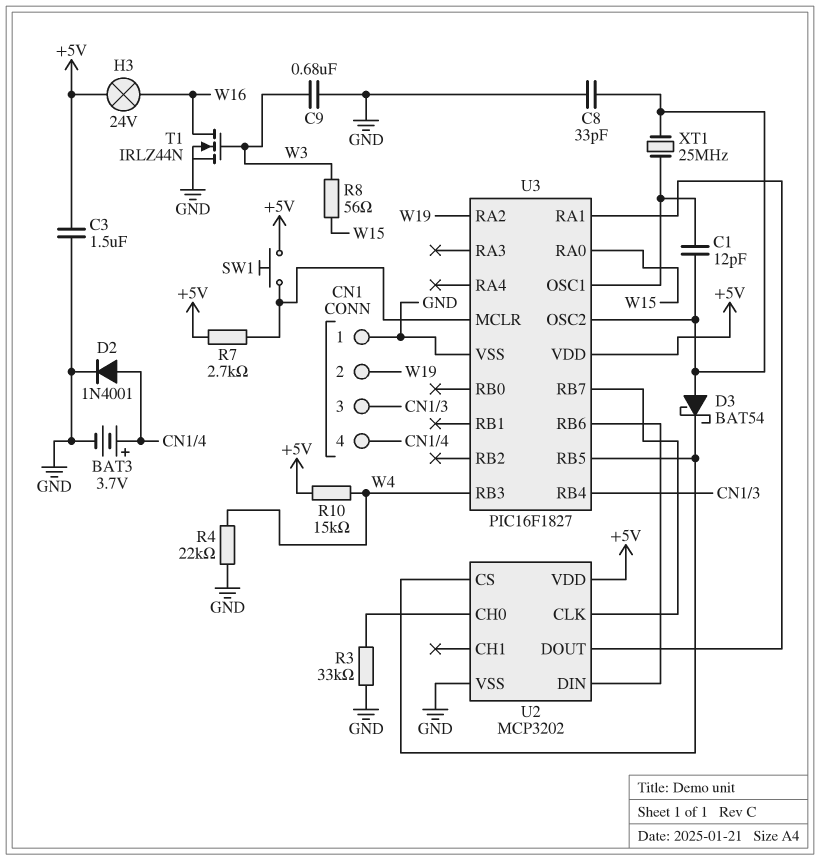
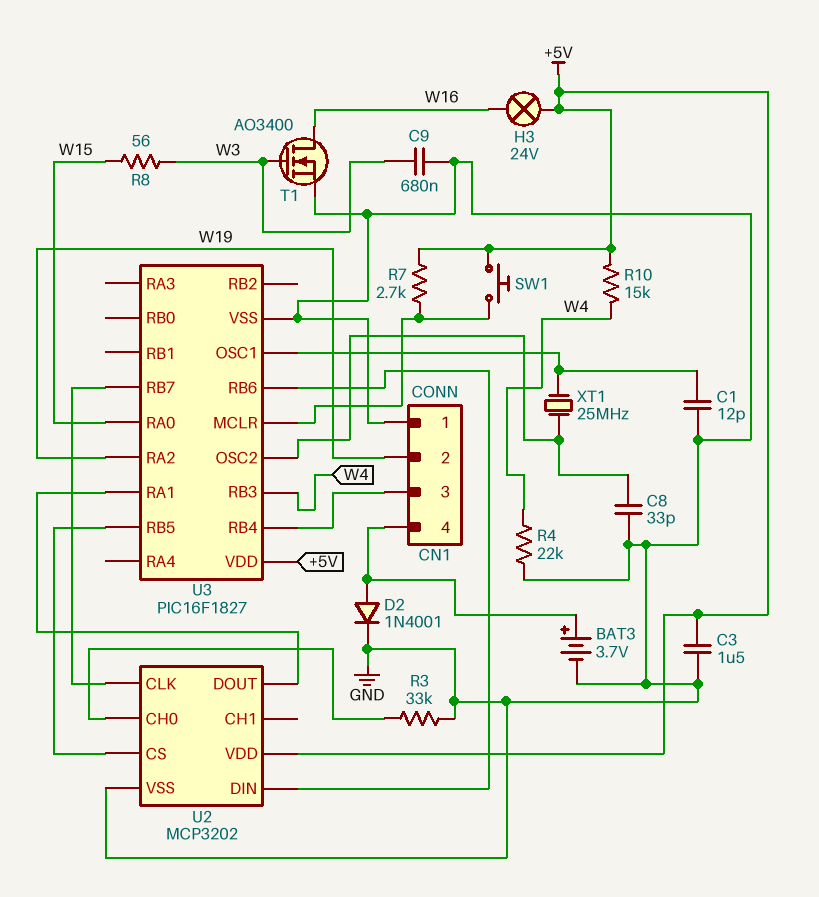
C1: 12pF (U3/OSC1, U3/OSC2) -> 12pF (GND, U3/OSC1)
D3: schottky BAT54 (A U3/OSC2, K U2/CS) -> none
T1: NMOS IRLZ44N (G W3, D W16, S GND) -> NMOS AO3400 (G W3, D W16, S GND)

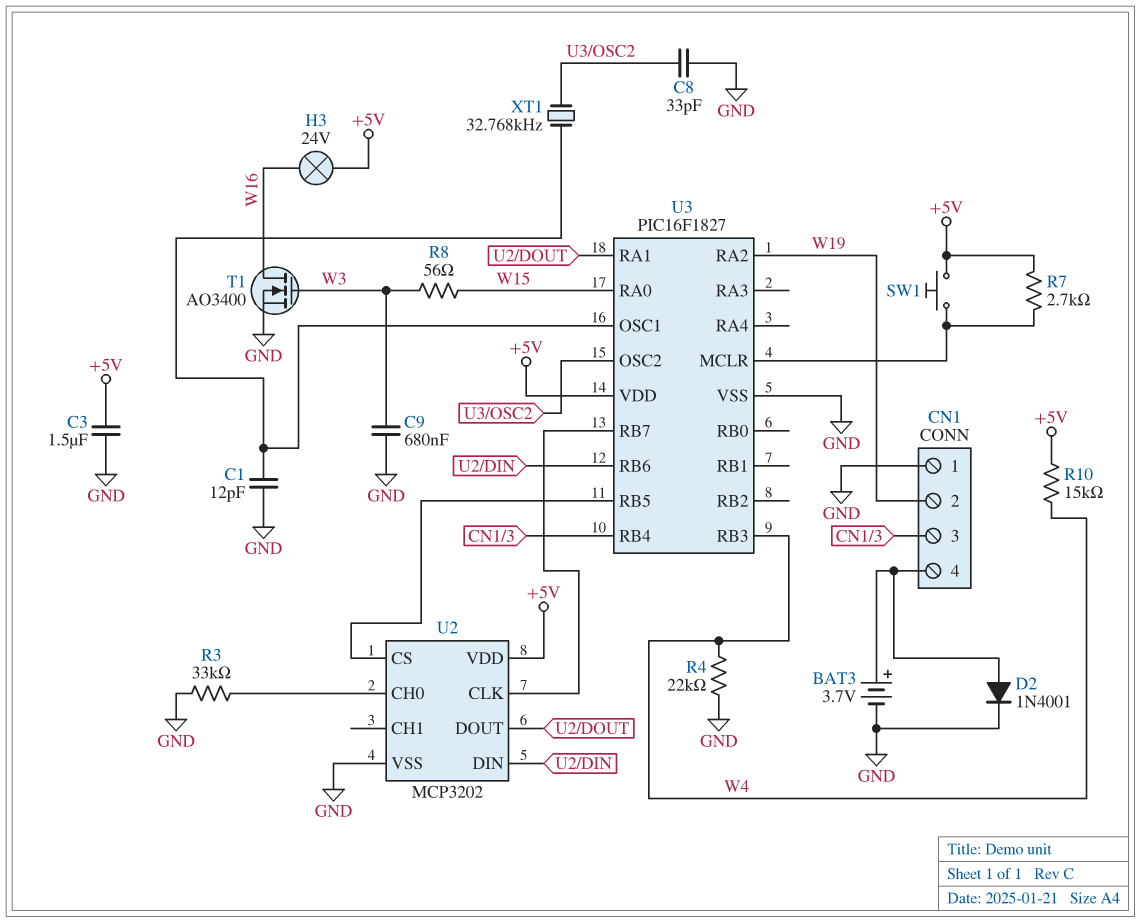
XT1: 25MHz (U3/OSC1, U3/OSC2) -> 32.768kHz (U3/OSC1, U3/OSC2)

